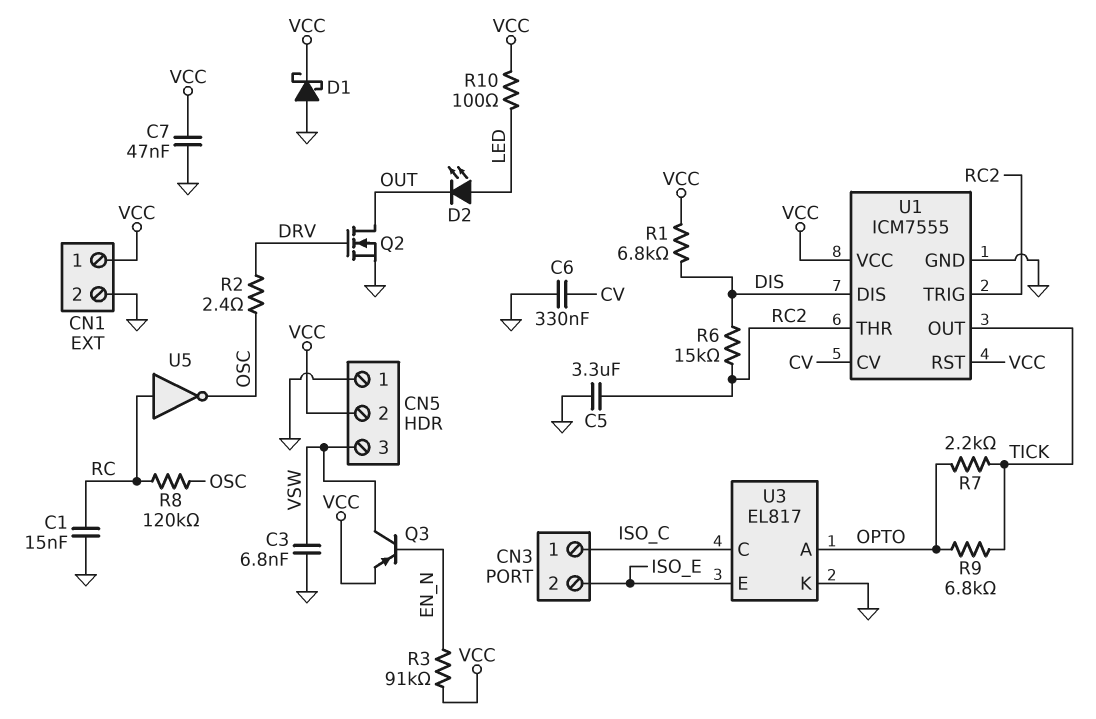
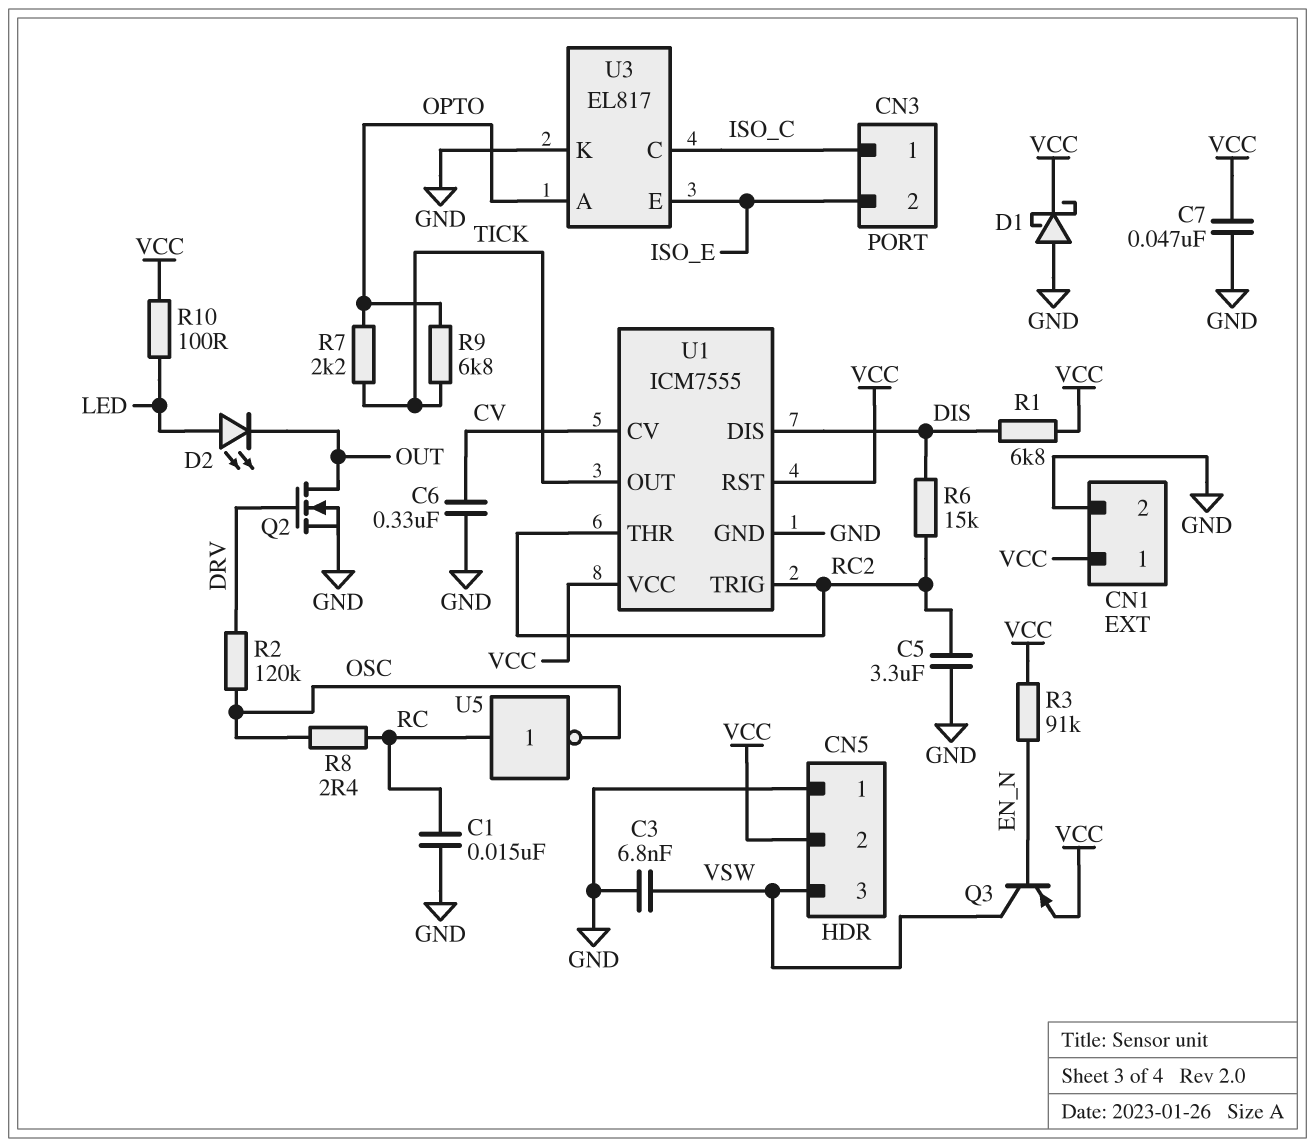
R2: 2.4 (DRV, OSC) -> 120k (DRV, OSC)
R8: 120k (OSC, RC) -> 2.4 (OSC, RC)

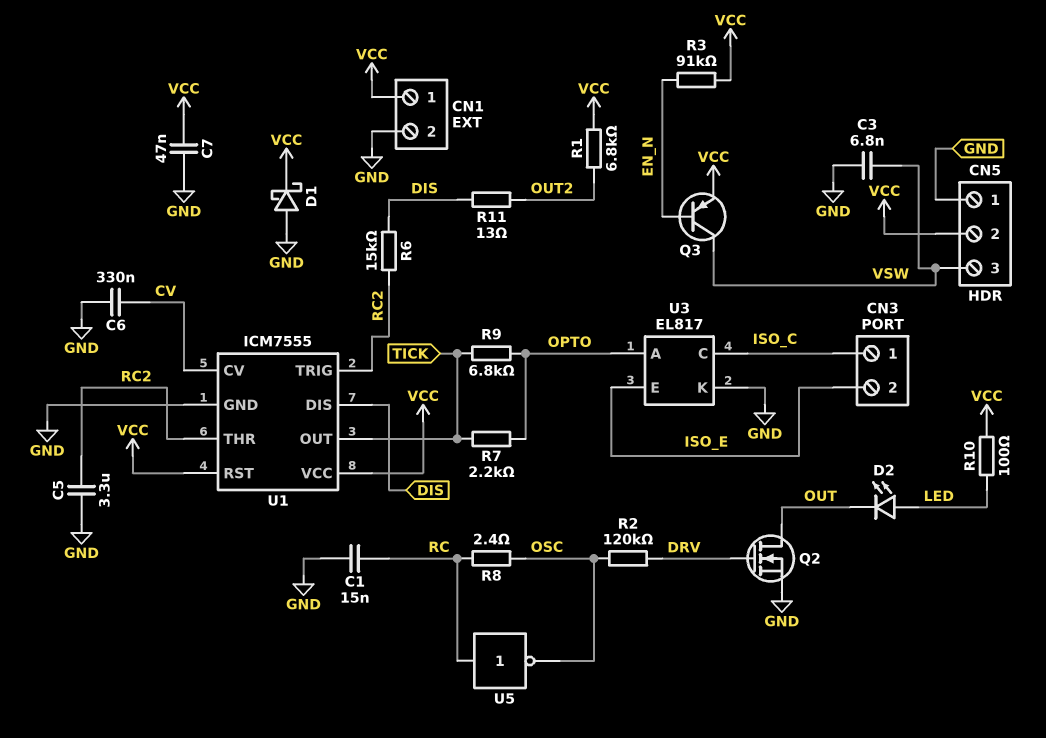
R1: 6.8k (DIS, VCC) -> 6.8k (OUT2, VCC)
R11: none -> 13 (DIS, OUT2)

